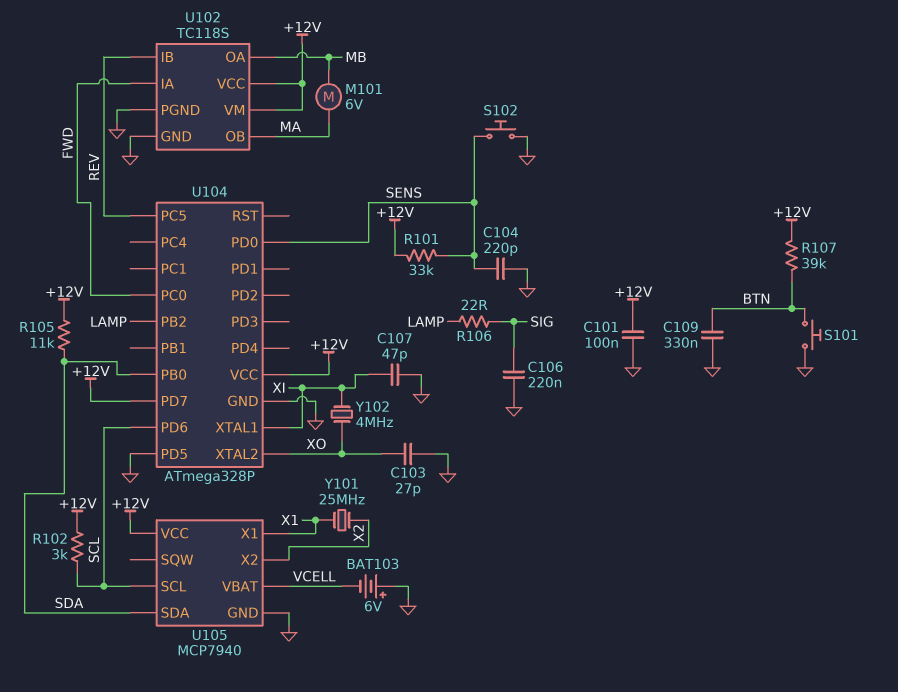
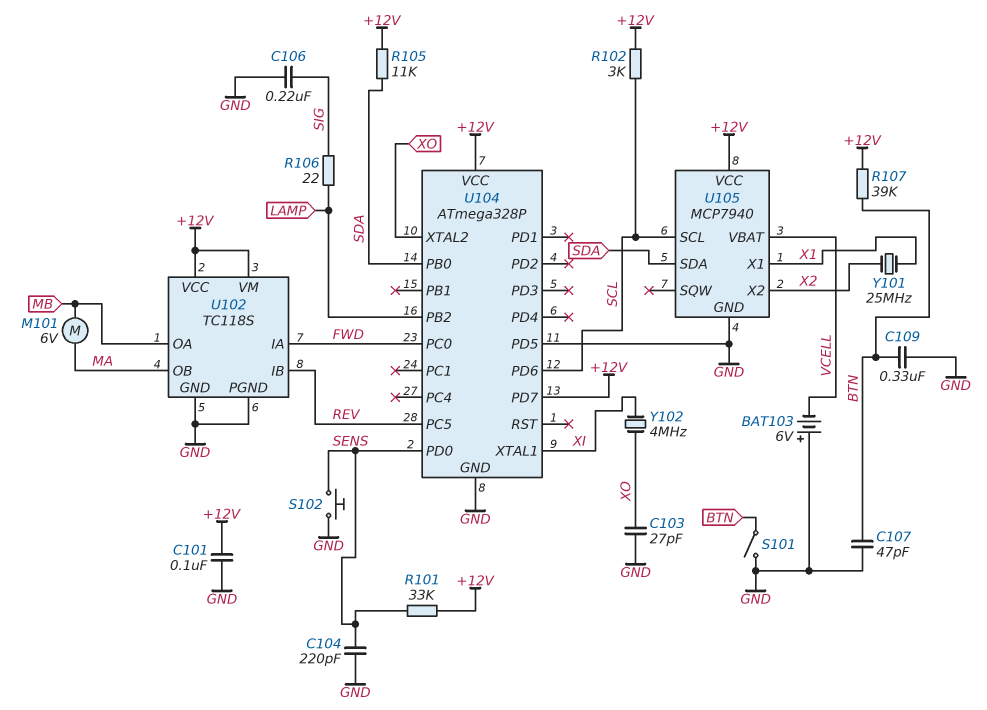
C107: 47pF (GND, XI) -> 47pF (BTN, GND)
S101: button (BTN, GND) -> switch (BTN, GND)

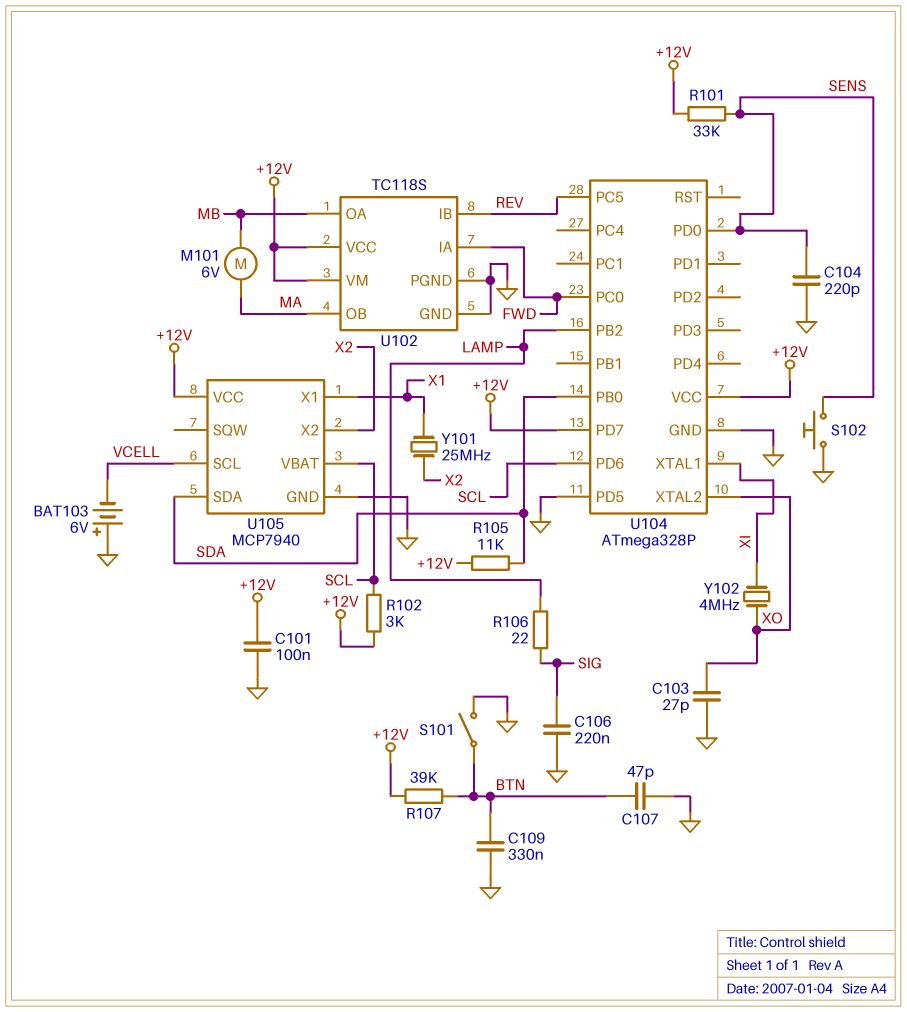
U105 pin SCL: SCL -> VCELL
U105 pin VBAT: VCELL -> SCL

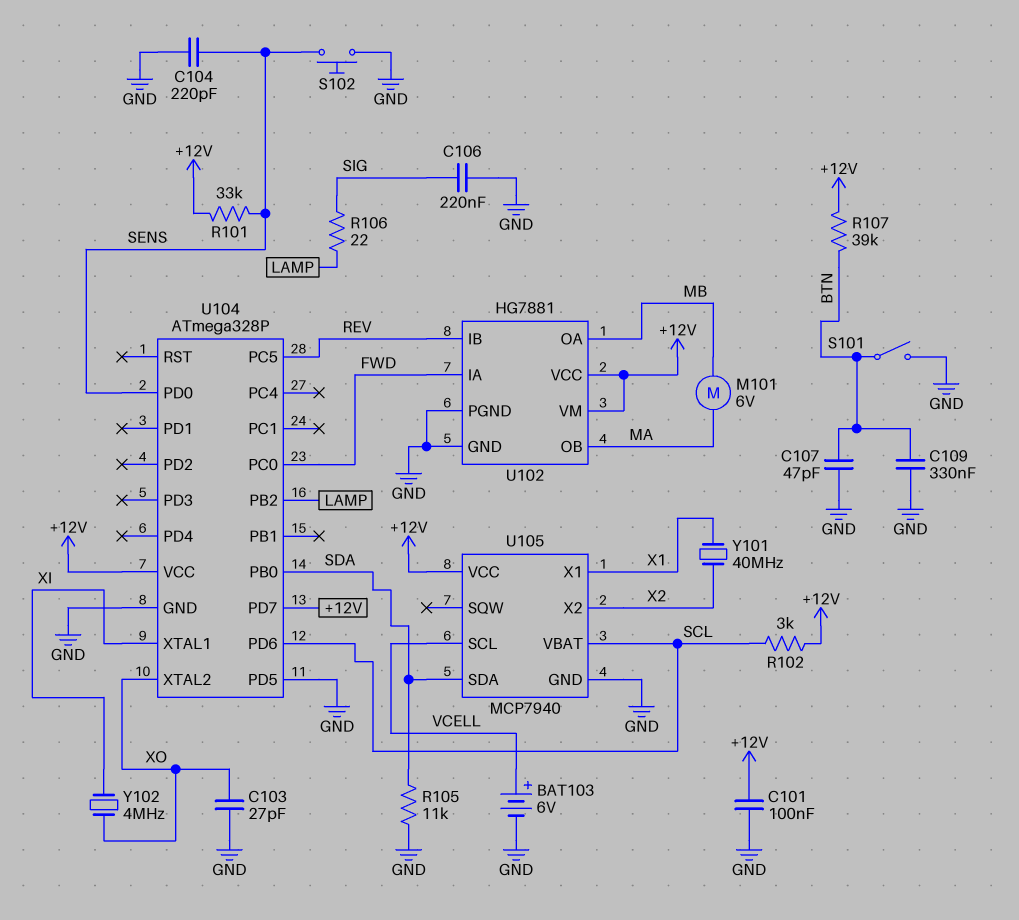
BAT103: 6V (plus GND, minus VCELL) -> 6V (plus VCELL, minus GND)
R105: 11k (+12V, SDA) -> 11k (GND, SDA)
U102: TC118S -> HG7881
Y101: 25MHz (X1, X2) -> 40MHz (X1, X2)

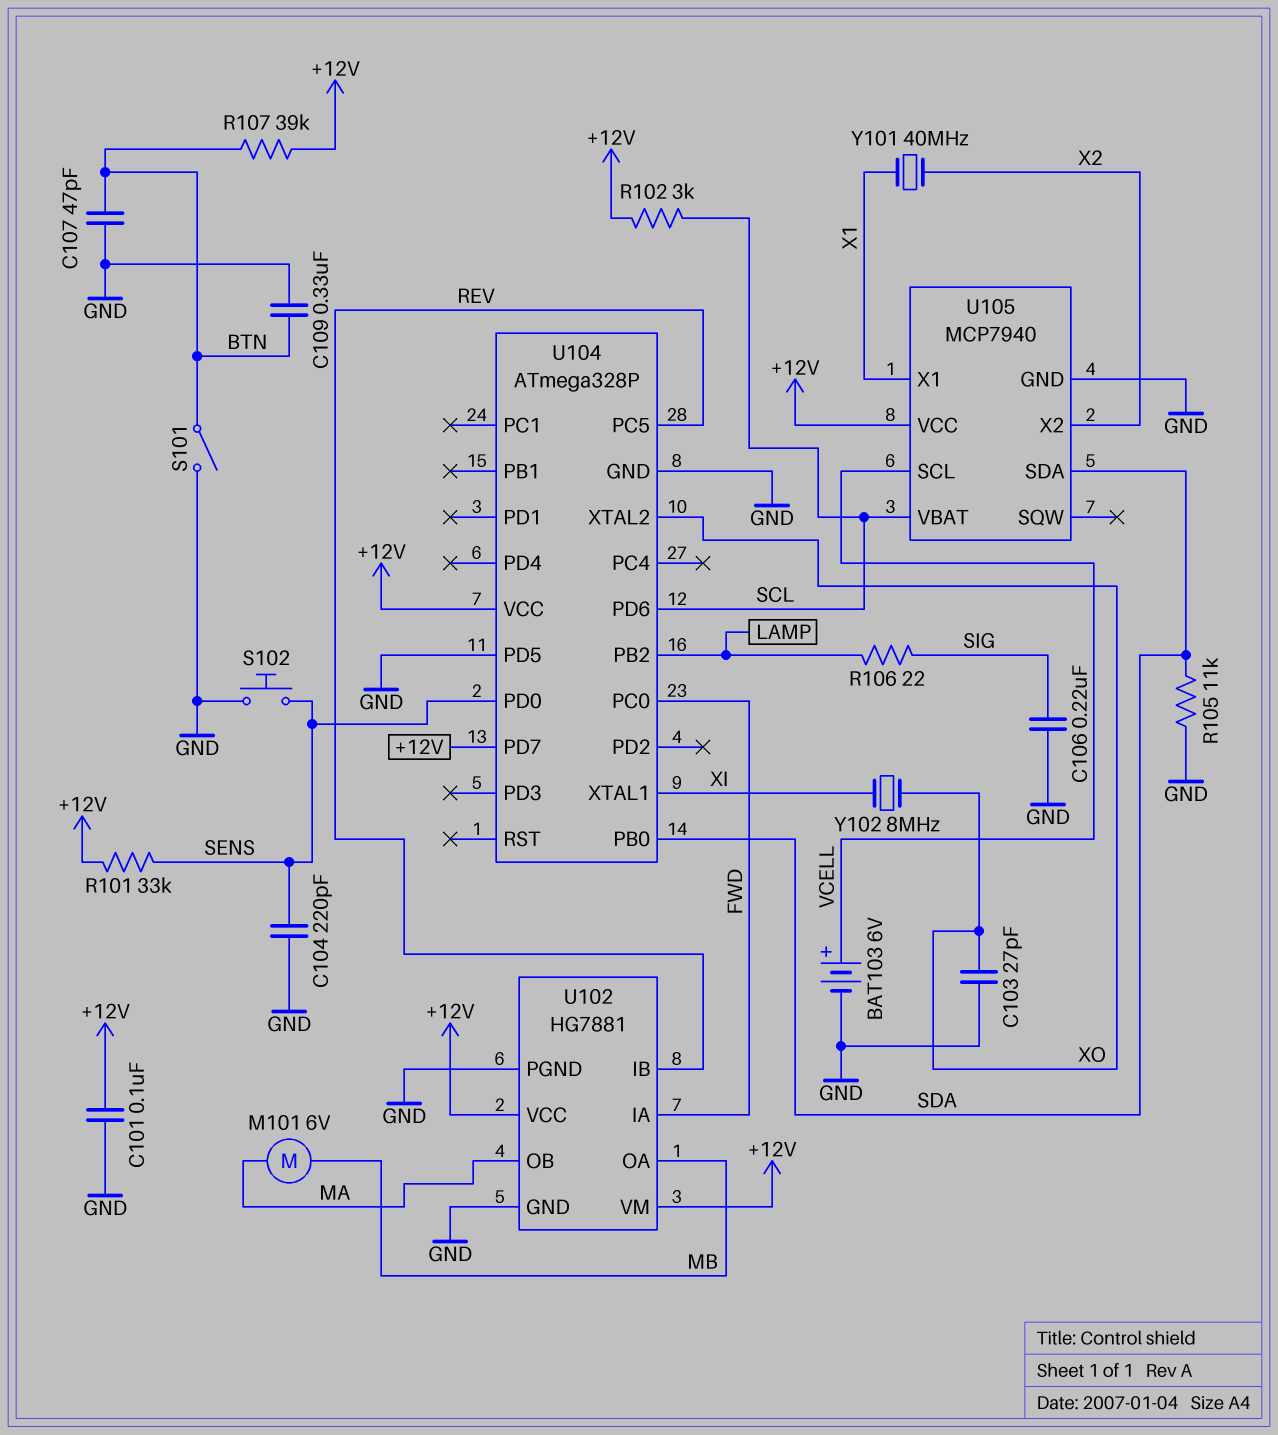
Y102: 4MHz (XI, XO) -> 8MHz (XI, XO)

